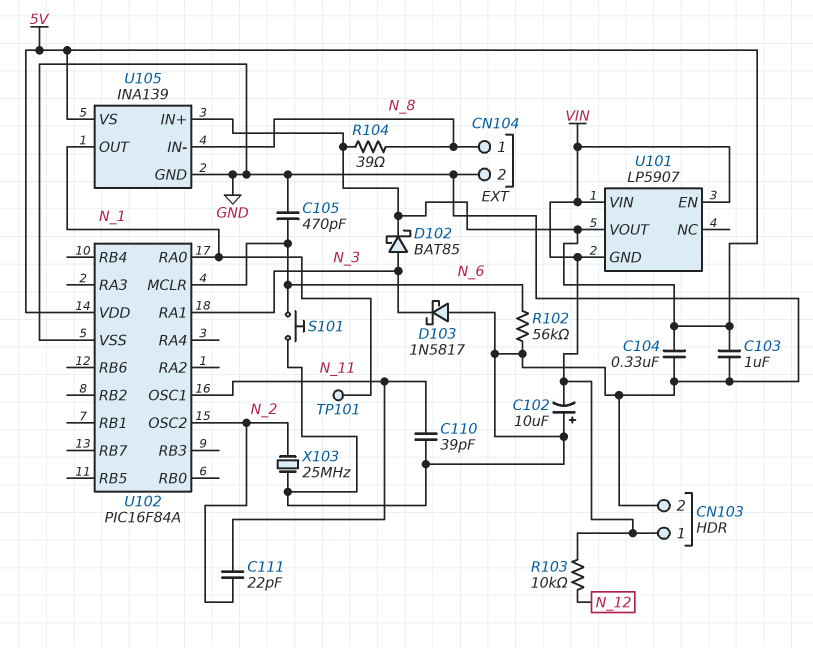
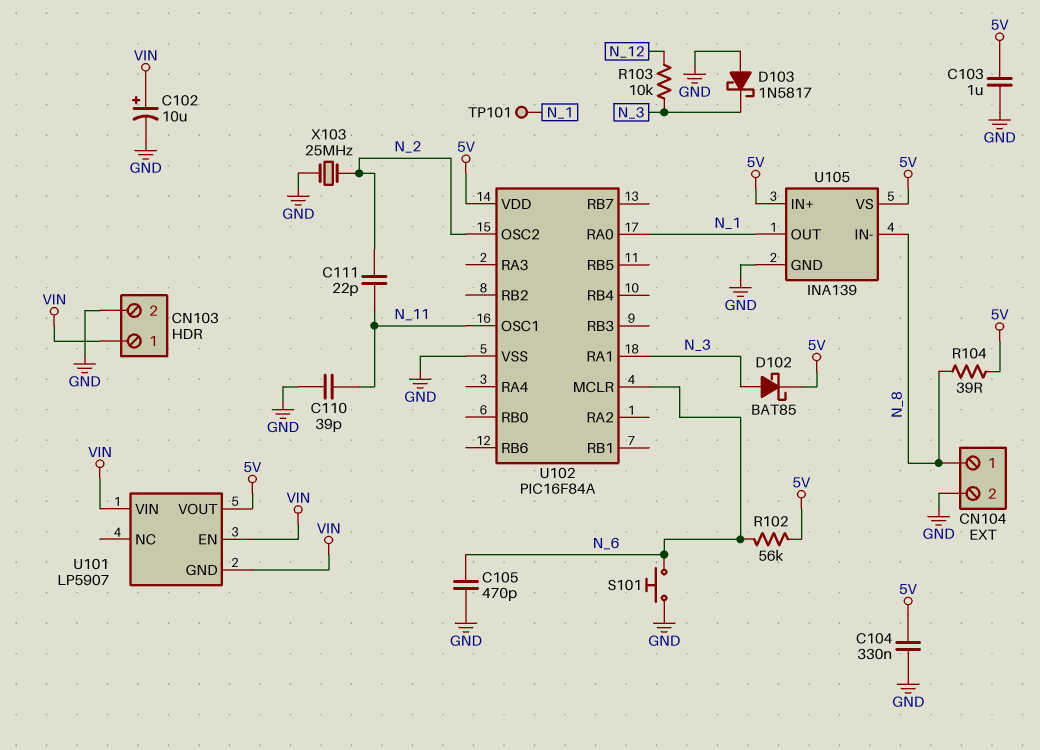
C102: 10uF (plus GND, minus VIN) -> 10uF (plus VIN, minus GND)
R102: 56k (GND, N_6) -> 56k (5V, N_6)
R103: 10k (N_12, VIN) -> 10k (N_3, N_12)

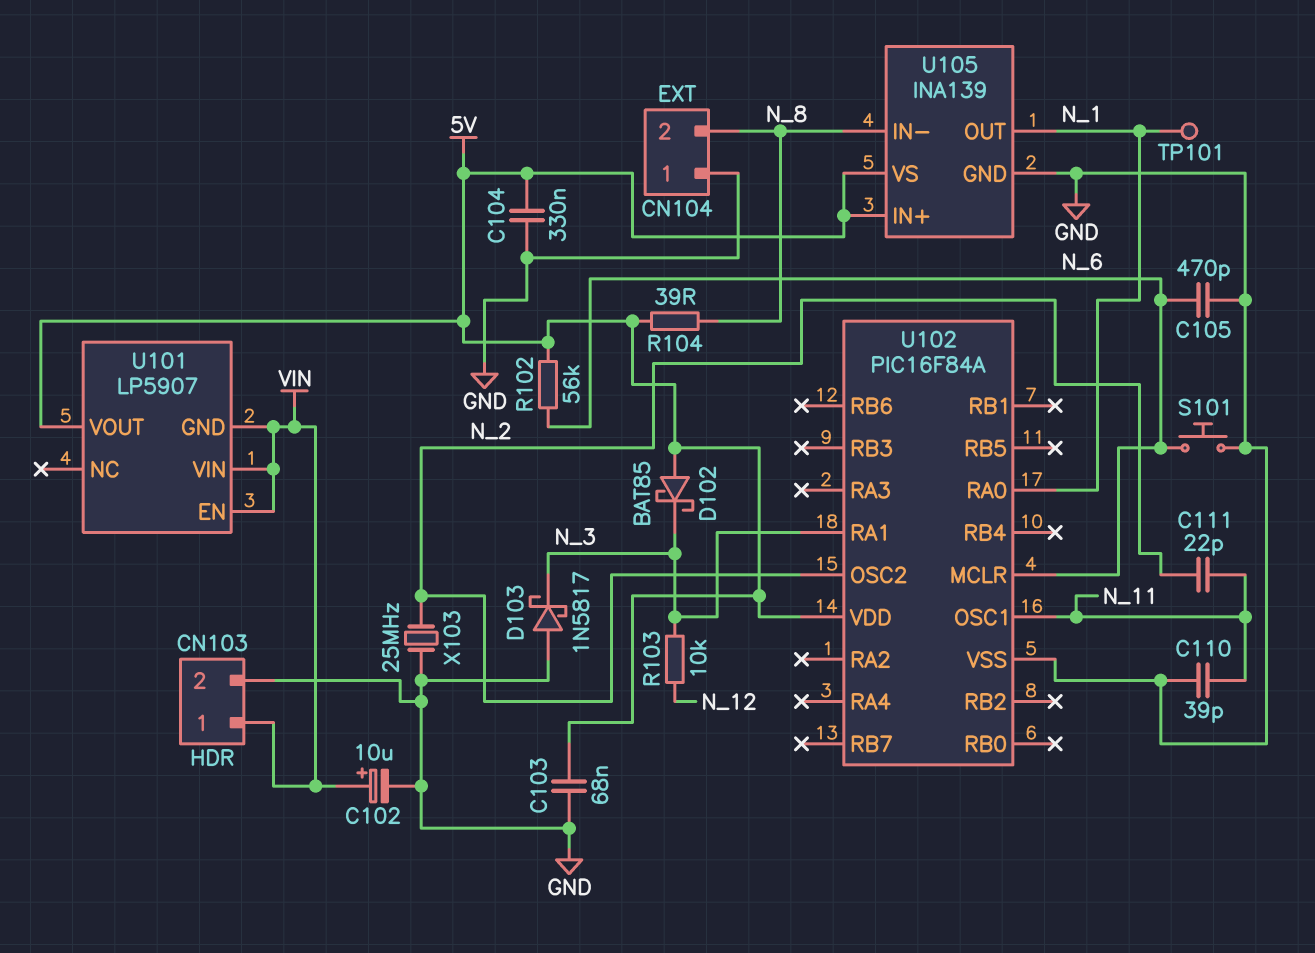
C103: 1uF (5V, GND) -> 68nF (5V, GND)
CN104 pin 1: N_8 -> GND
CN104 pin 2: GND -> N_8
D102: schottky BAT85 (A N_3, K 5V) -> schottky BAT85 (A 5V, K N_3)

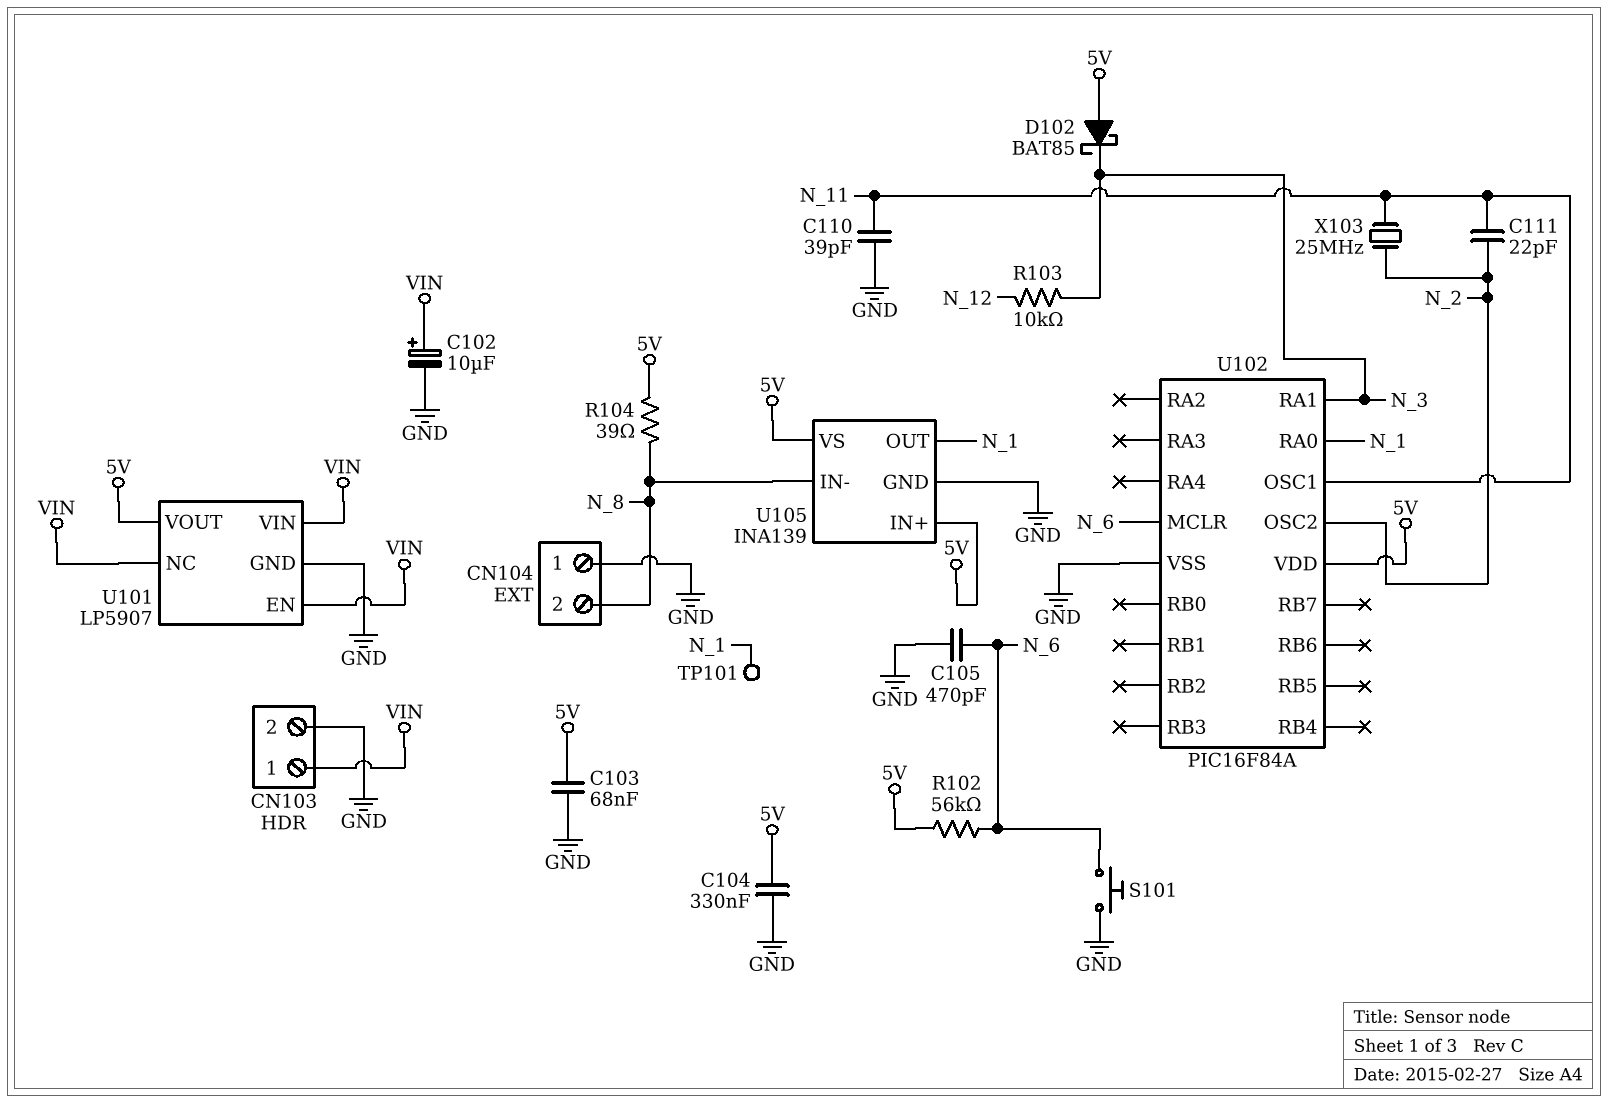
D103: schottky 1N5817 (A GND, K N_3) -> none
U101 pin GND: VIN -> GND
U101 pin NC: none -> VIN
X103: 25MHz (GND, N_2) -> 25MHz (N_2, N_11)

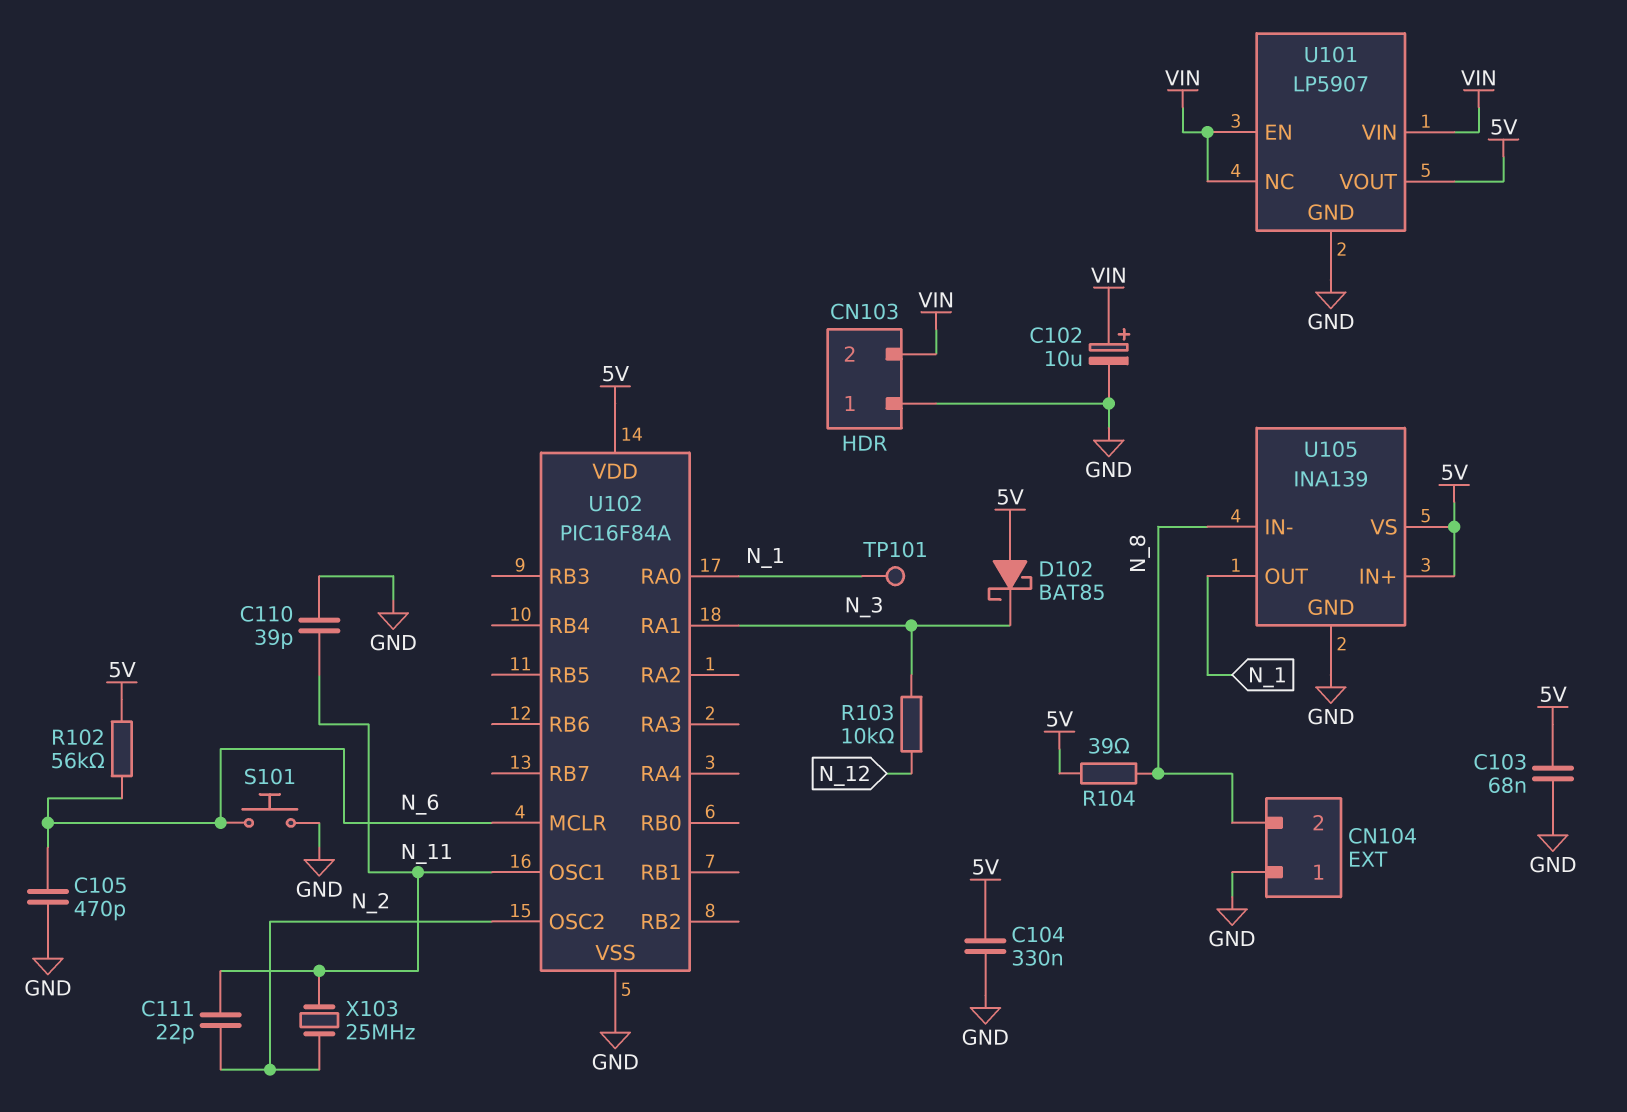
CN103 pin 1: VIN -> GND
CN103 pin 2: GND -> VIN

